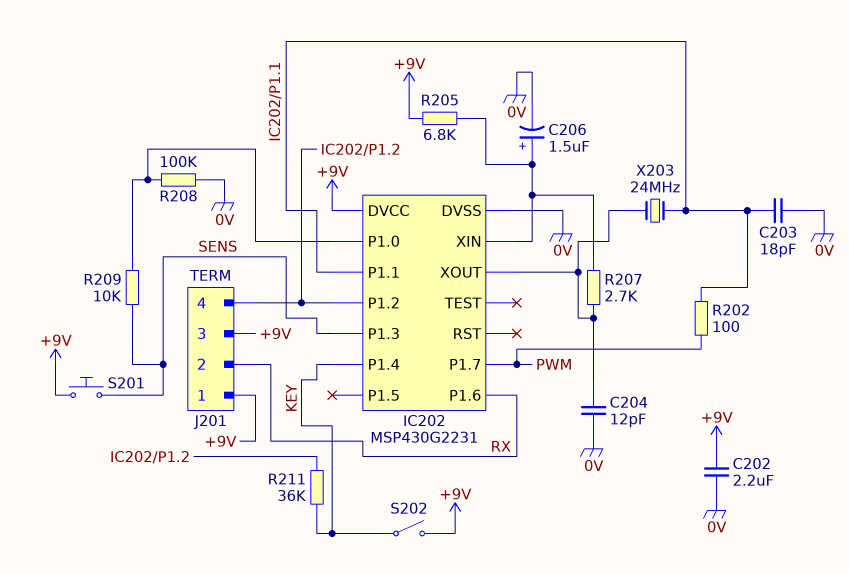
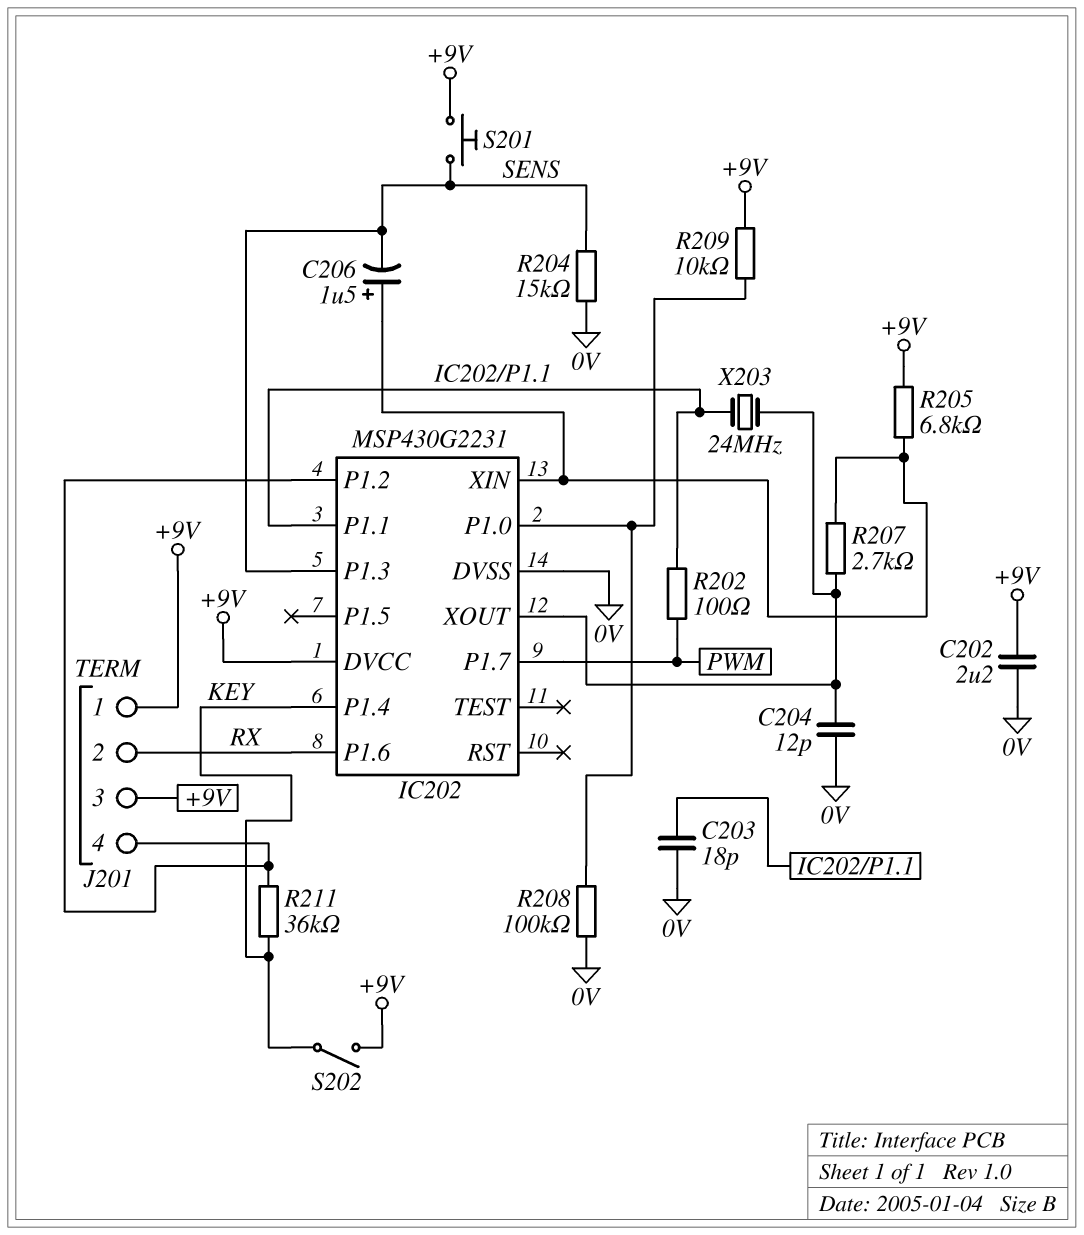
C206: 1.5uF (plus IC202/XIN, minus 0V) -> 1.5uF (plus IC202/XIN, minus SENS)
R204: none -> 15k (0V, SENS)
R209: 10k (IC202/P1.0, SENS) -> 10k (+9V, IC202/P1.0)

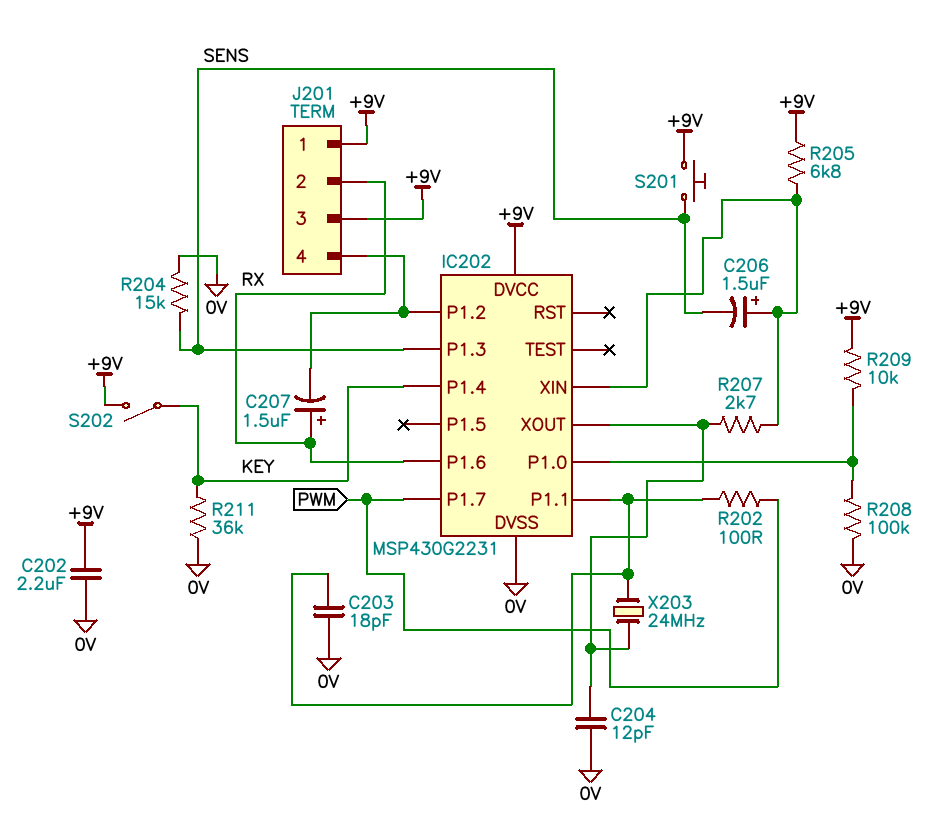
C207: none -> 1.5uF (plus RX, minus IC202/P1.2)
R211: 36k (IC202/P1.2, KEY) -> 36k (0V, KEY)

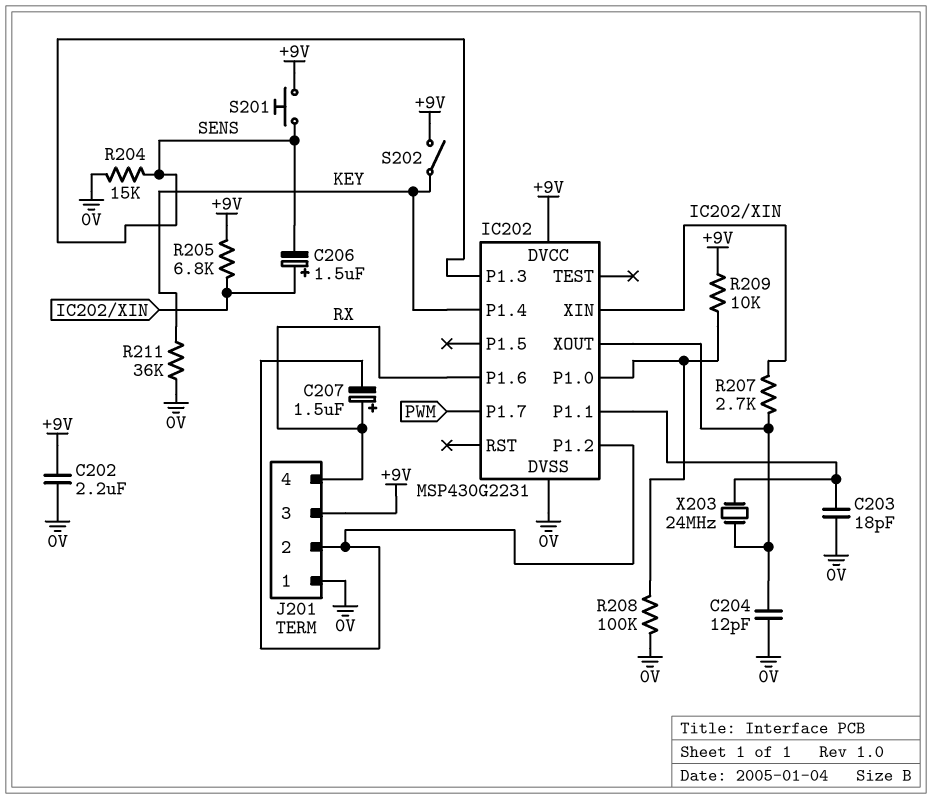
J201 pin 1: +9V -> 0V
J201 pin 2: RX -> IC202/P1.2
J201 pin 4: IC202/P1.2 -> RX
R202: 100 (IC202/P1.1, PWM) -> none

